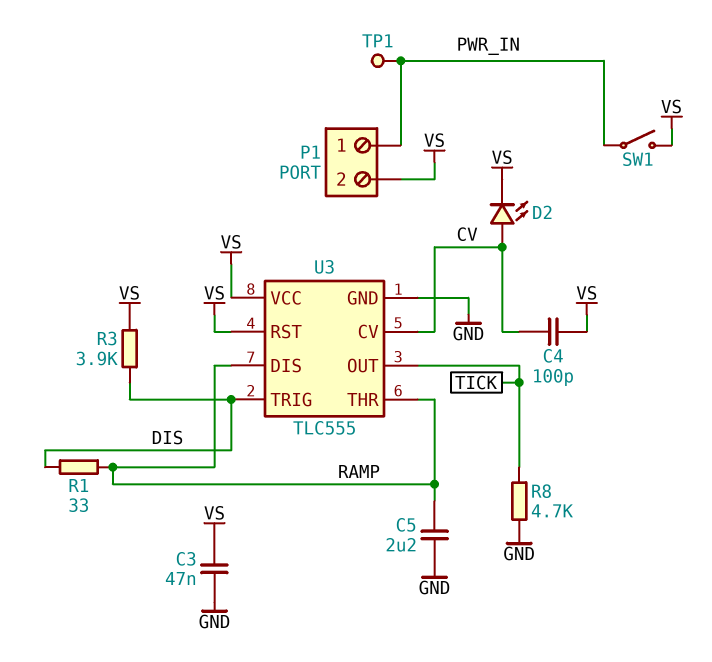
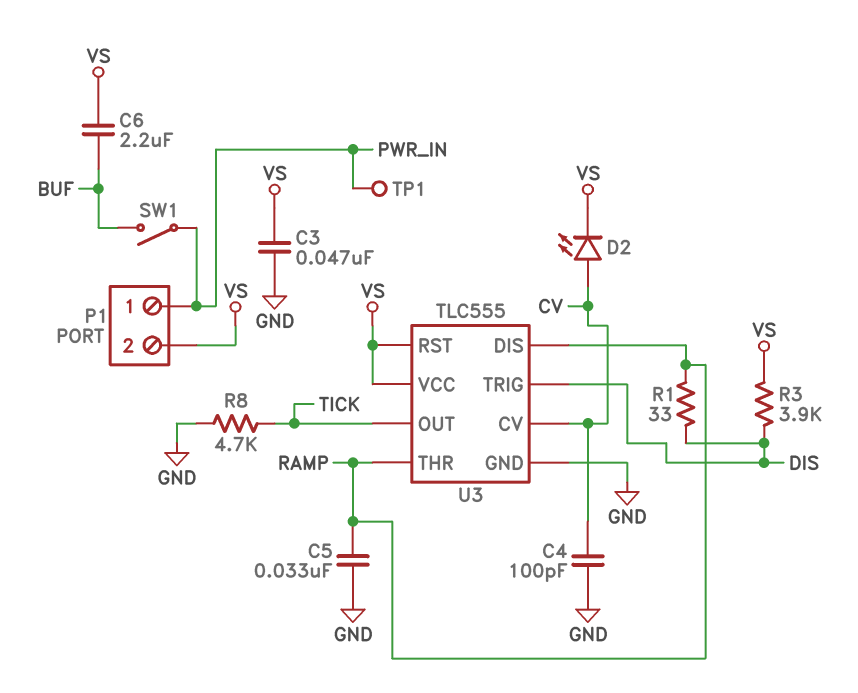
C4: 100pF (CV, VS) -> 100pF (CV, GND)
C5: 2.2uF (GND, RAMP) -> 33nF (GND, RAMP)
C6: none -> 2.2uF (BUF, VS)
SW1: switch (PWR_IN, VS) -> switch (BUF, PWR_IN)

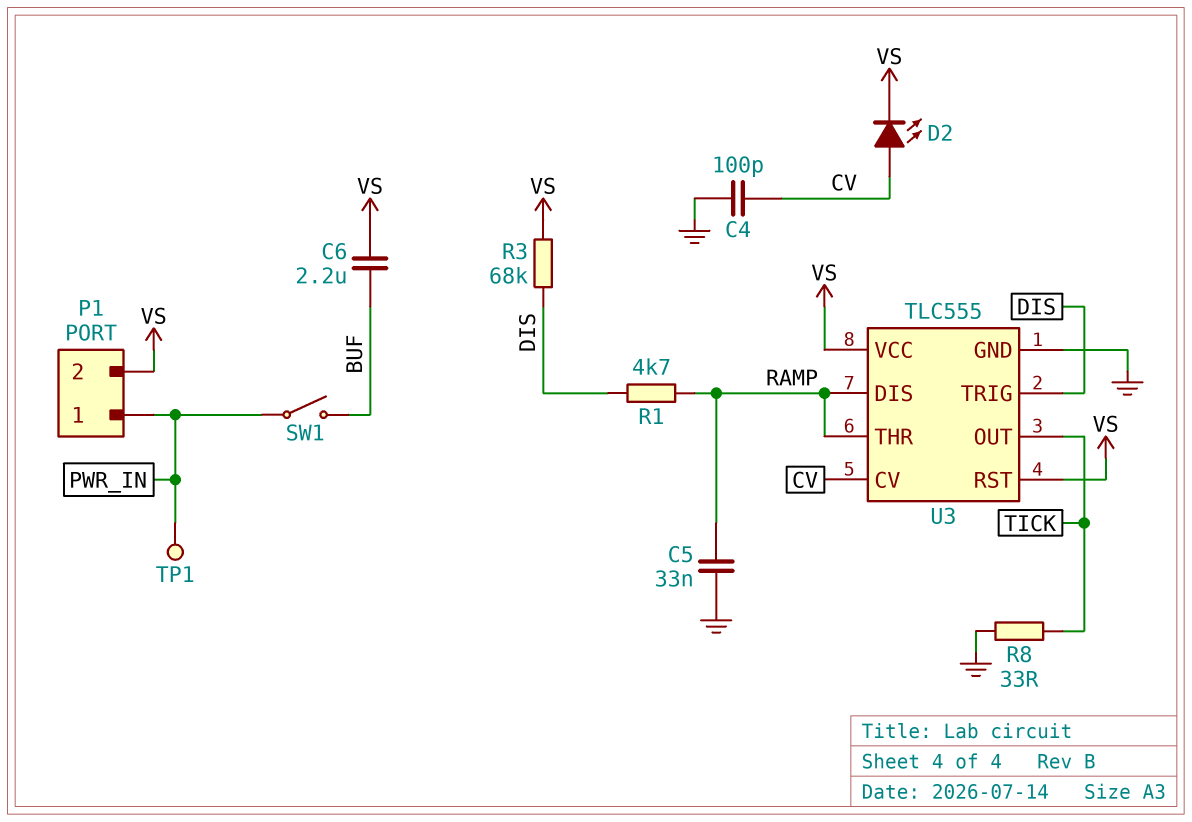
C3: 47nF (GND, VS) -> none
R1: 33 (DIS, RAMP) -> 4.7k (DIS, RAMP)
R3: 3.9k (DIS, VS) -> 68k (DIS, VS)
R8: 4.7k (GND, TICK) -> 33 (GND, TICK)

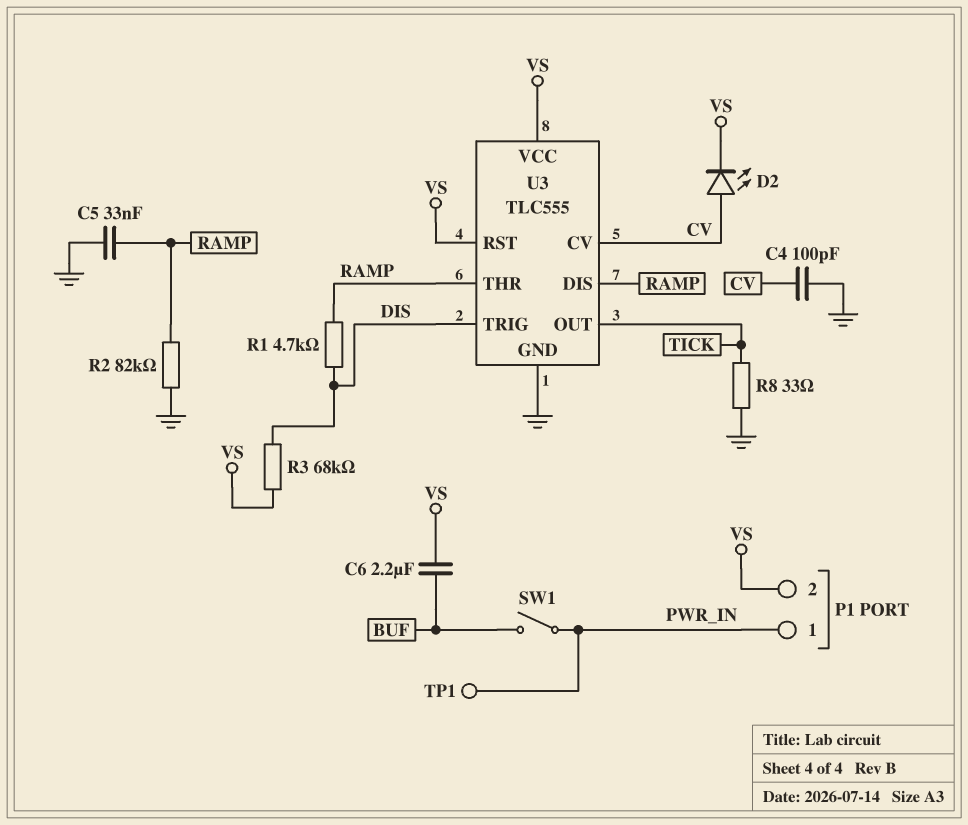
R2: none -> 82k (GND, RAMP)

